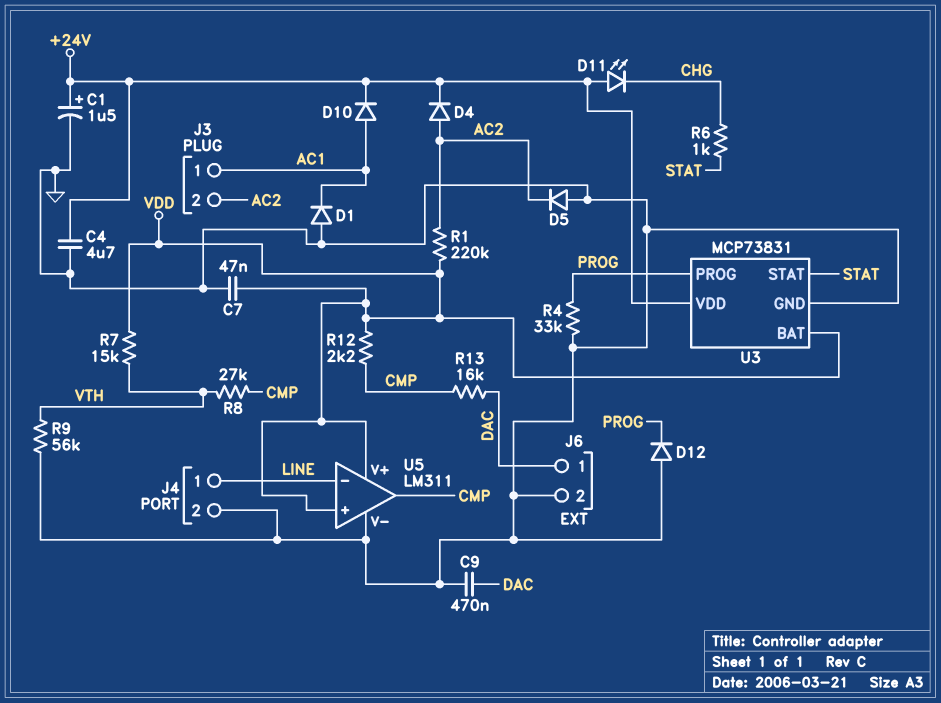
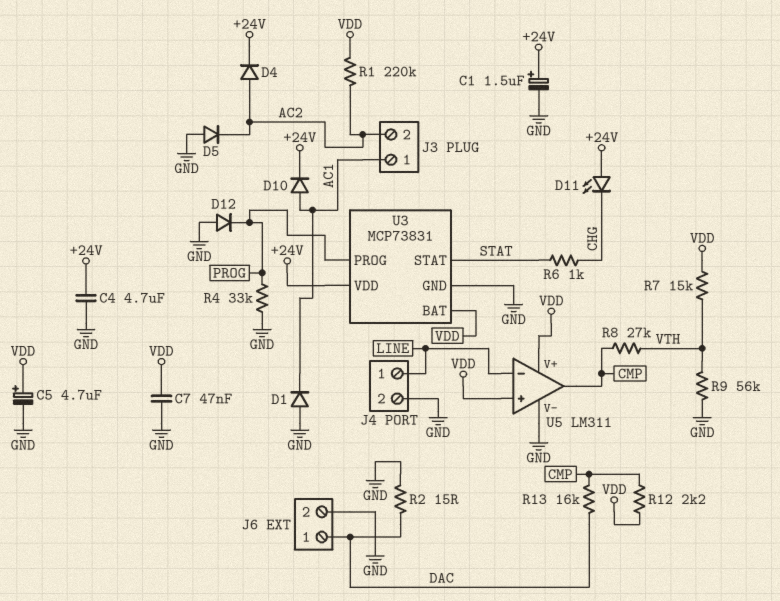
C5: none -> 4.7uF (plus VDD, minus GND)
C9: 470nF (DAC, GND) -> none
R2: none -> 15 (DAC, GND)

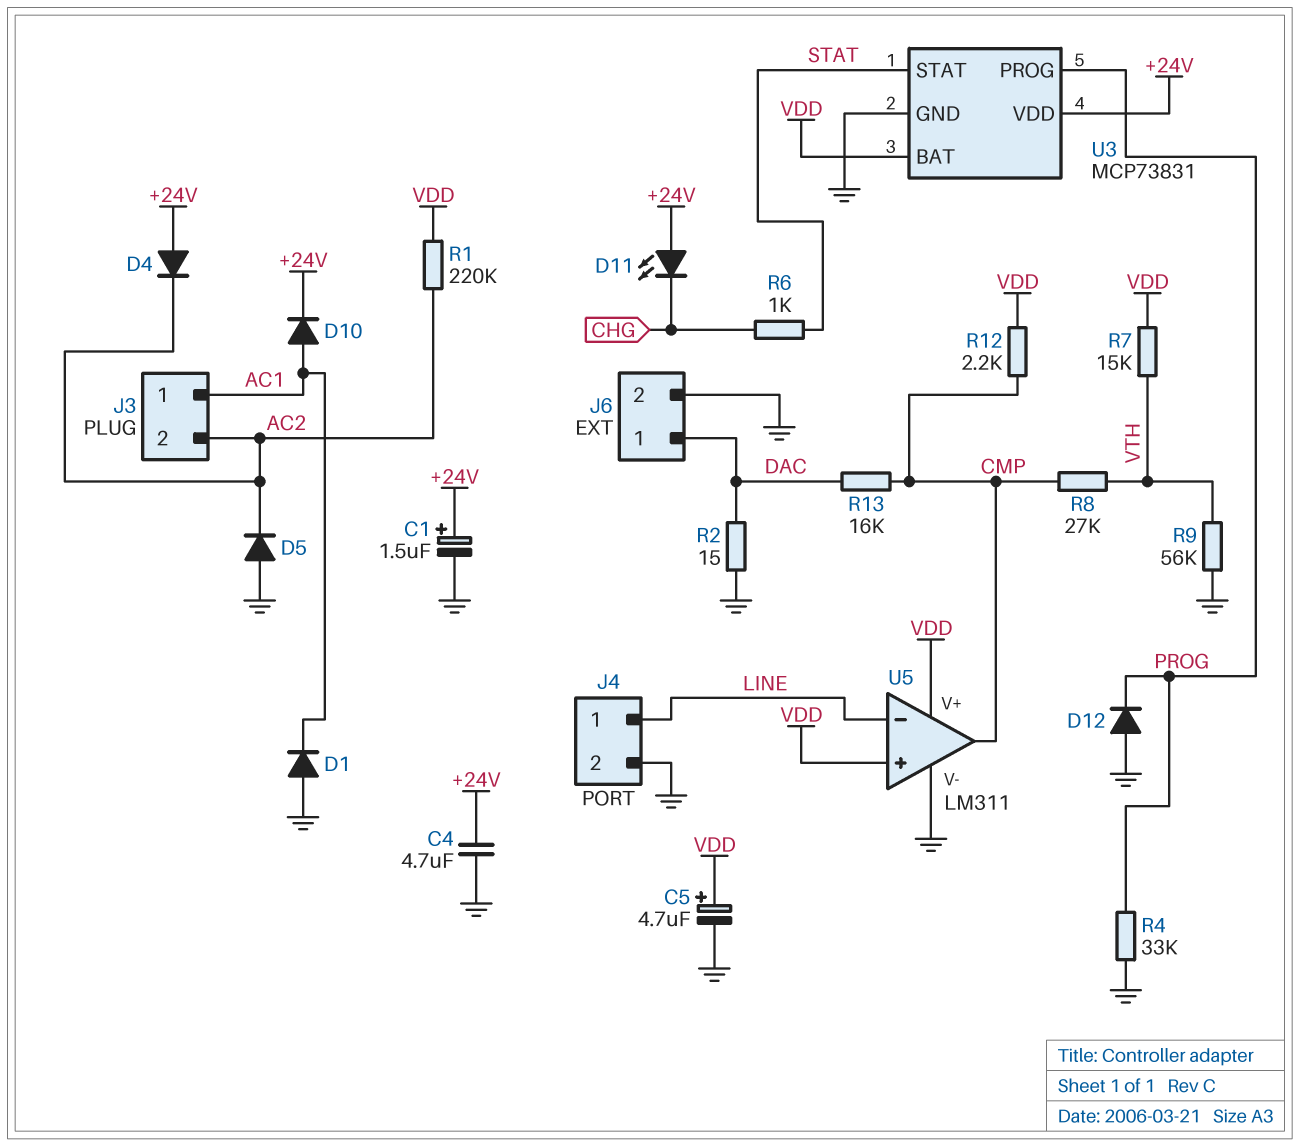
C7: 47nF (GND, VDD) -> none
D4: diode (A AC2, K +24V) -> diode (A +24V, K AC2)

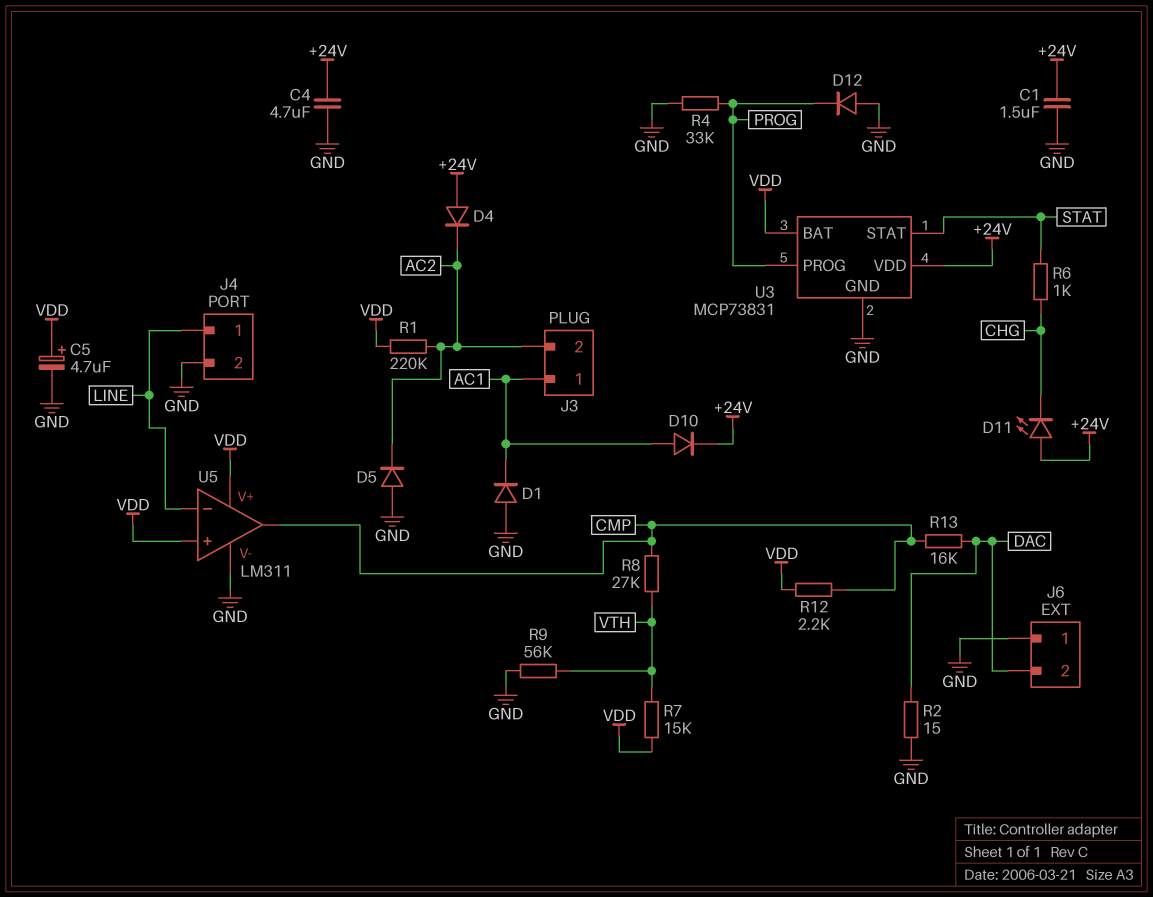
C1: 1.5uF (plus +24V, minus GND) -> 1.5uF (+24V, GND)
J6 pin 1: DAC -> GND
J6 pin 2: GND -> DAC

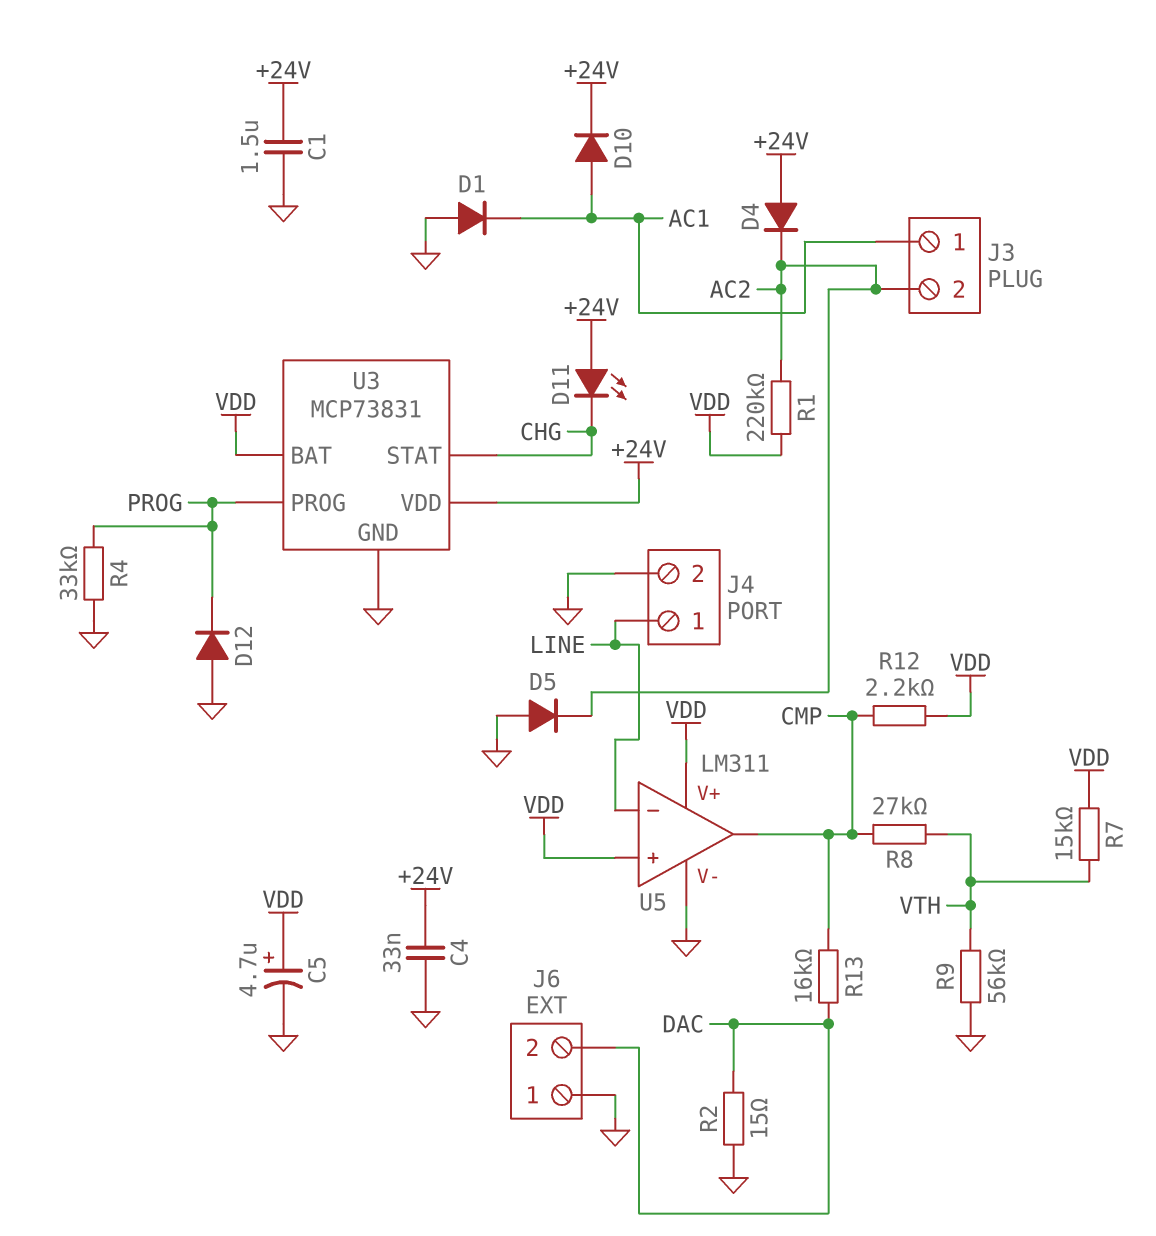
C4: 4.7uF (+24V, GND) -> 33nF (+24V, GND)
R6: 1k (CHG, STAT) -> none
U3 pin STAT: STAT -> CHG

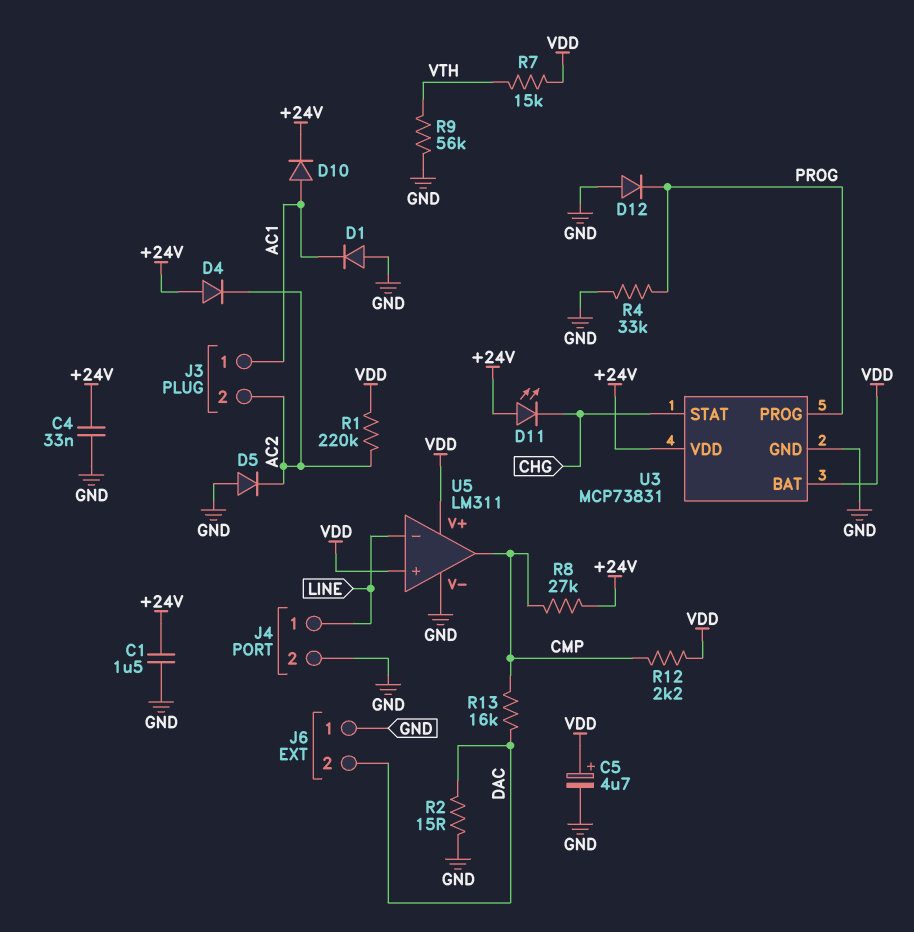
R8: 27k (CMP, VTH) -> 27k (+24V, CMP)

